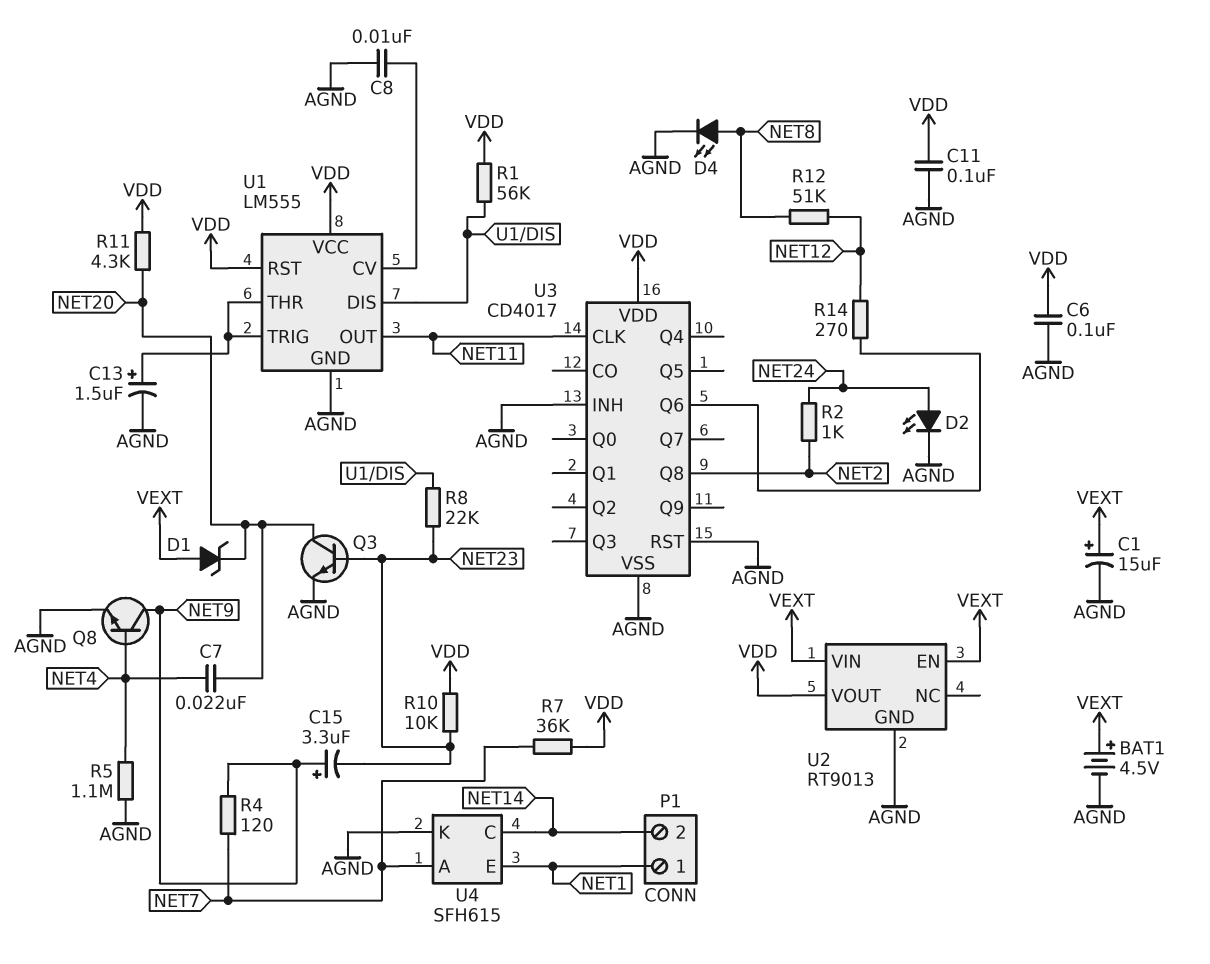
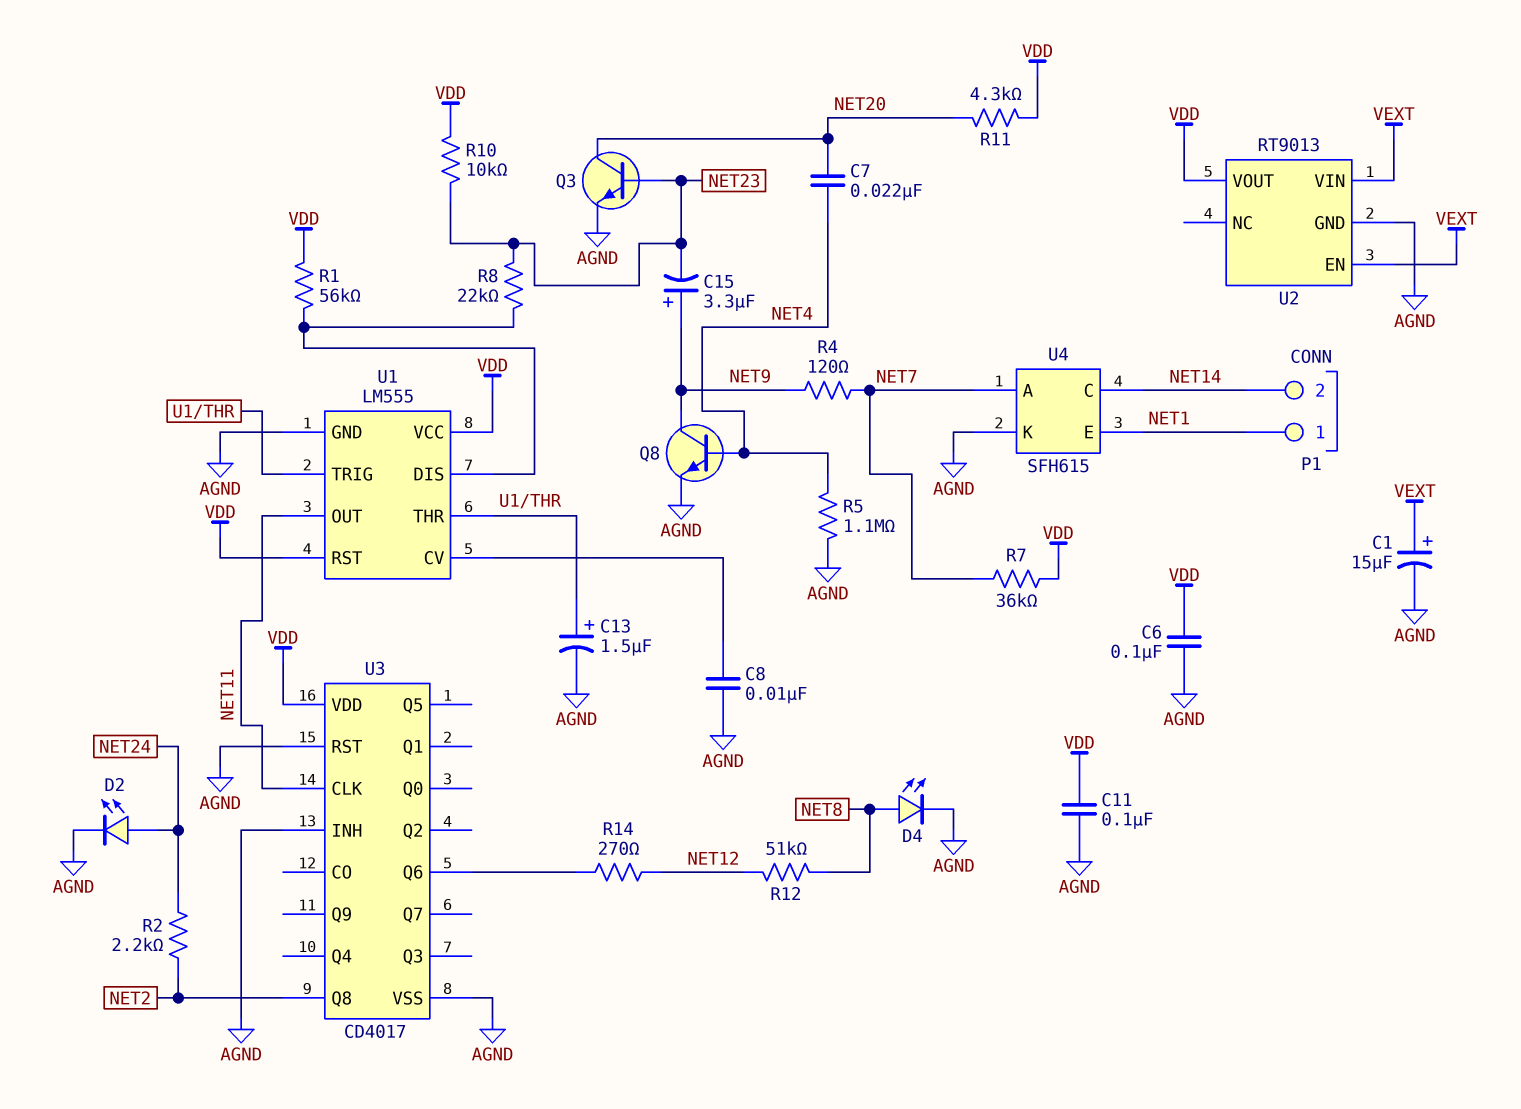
BAT1: 4.5V (plus VEXT, minus AGND) -> none
D1: zener (A VEXT, K NET20) -> none
R2: 1k (NET2, NET24) -> 2.2k (NET2, NET24)

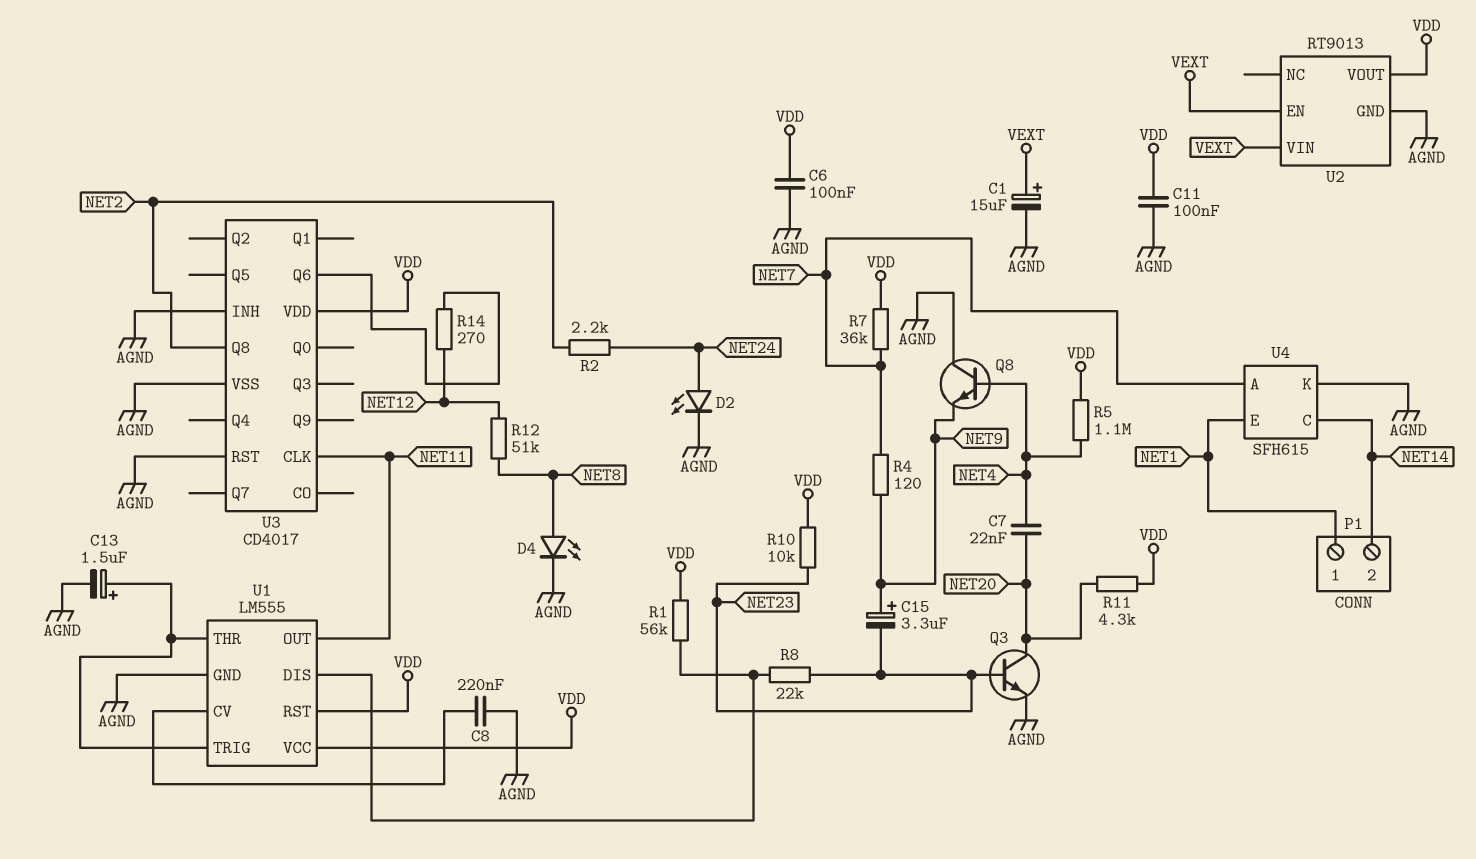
C8: 10nF (AGND, U1/CV) -> 220nF (AGND, U1/CV)
Q8: NPN (B NET4, C NET9, E AGND) -> NPN (B NET4, C AGND, E NET9)
R5: 1.1M (AGND, NET4) -> 1.1M (NET4, VDD)

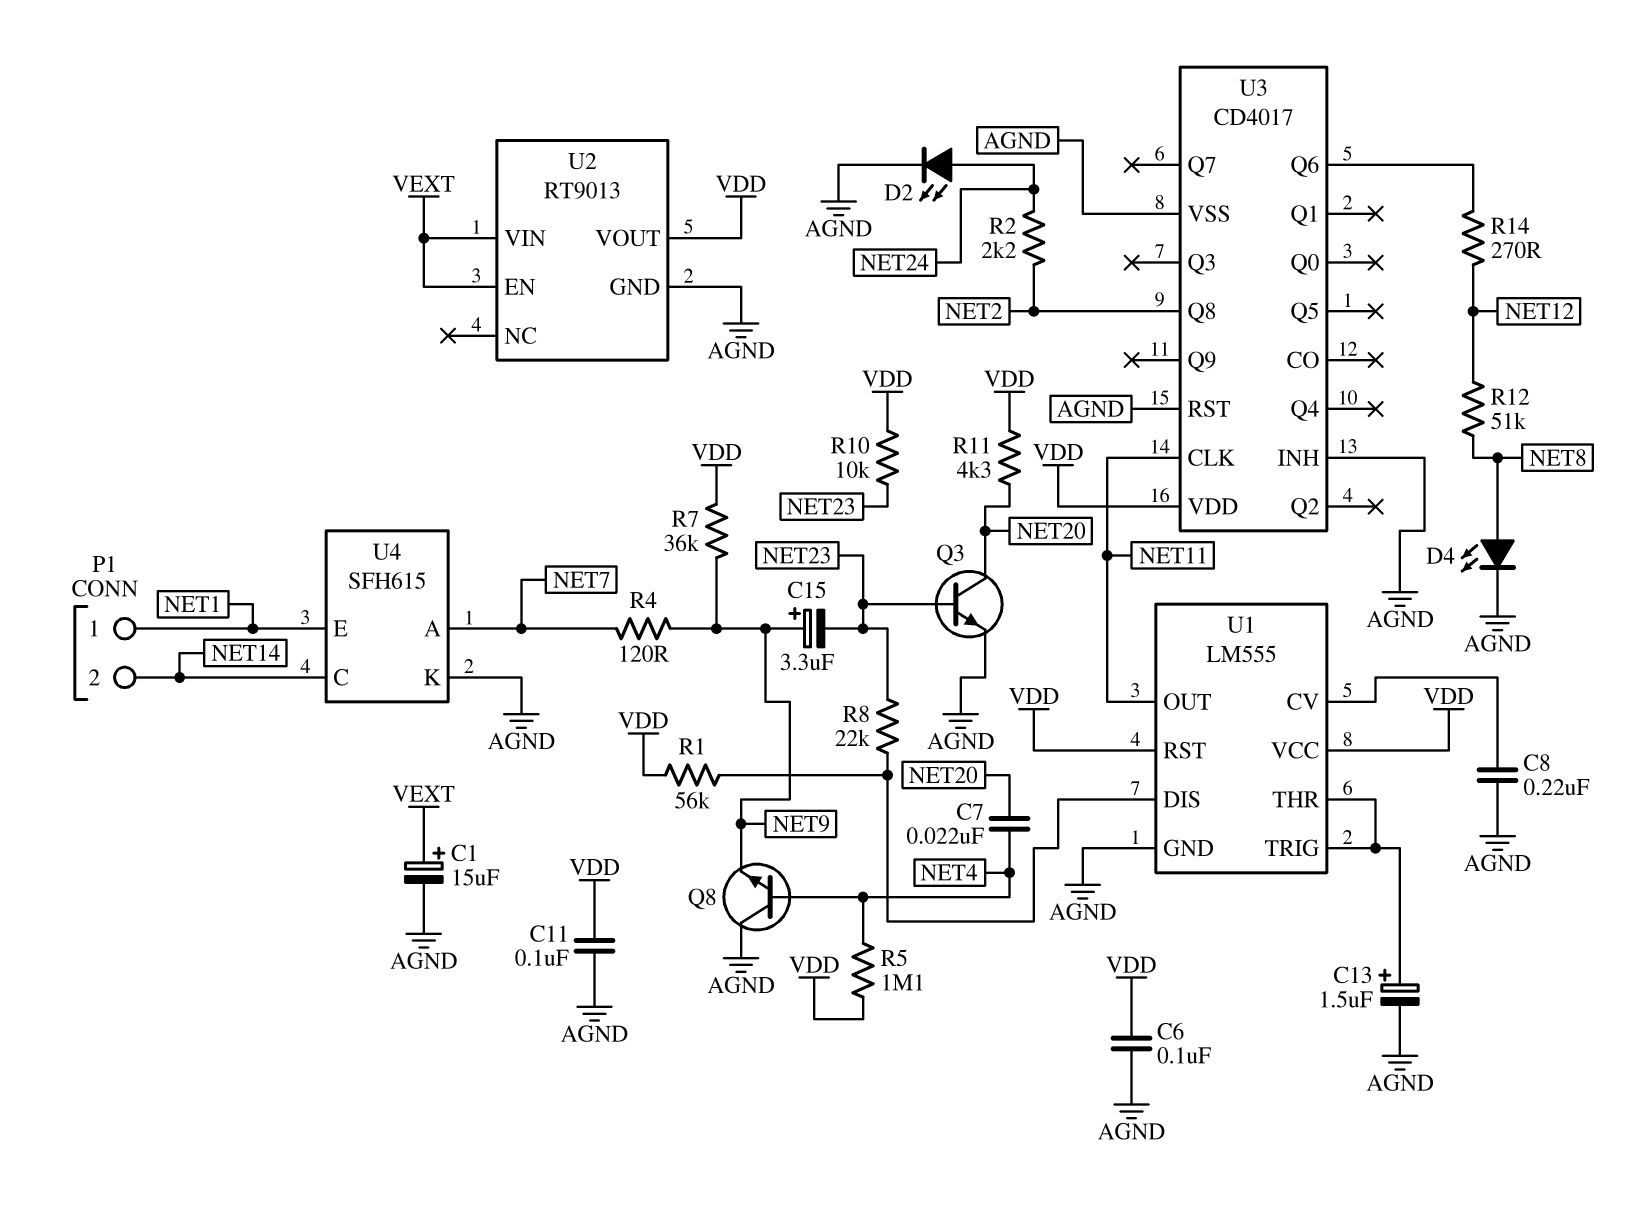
R7: 36k (NET7, VDD) -> 36k (NET9, VDD)

